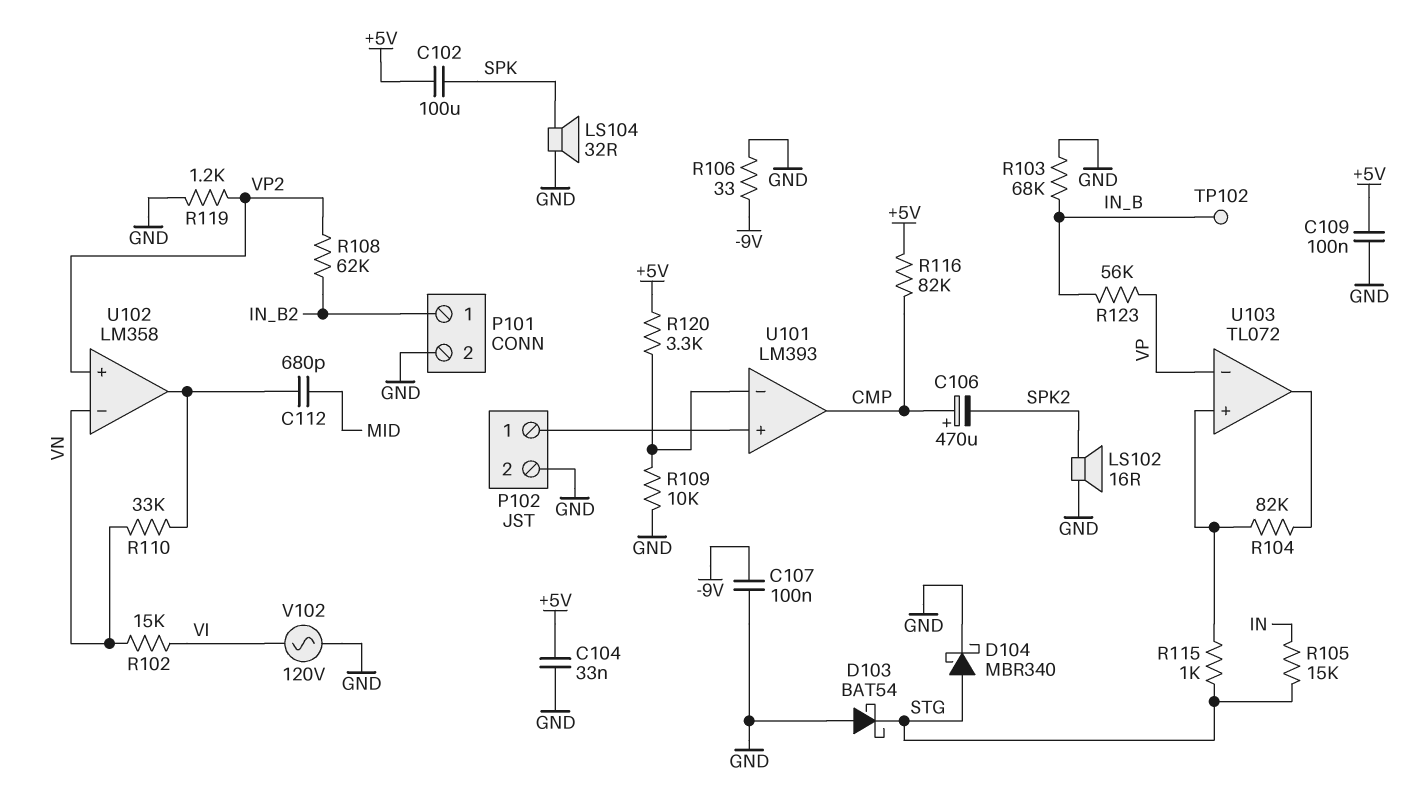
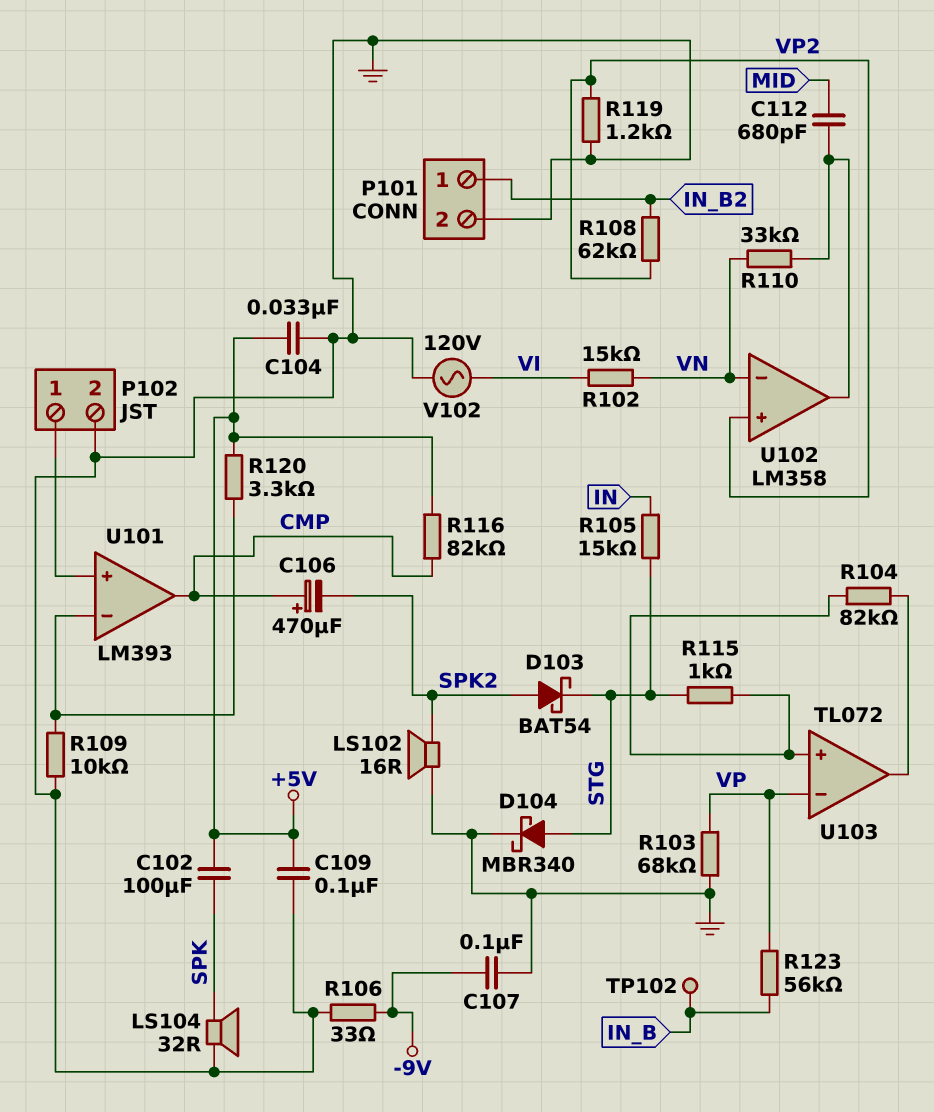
D103: schottky BAT54 (A GND, K STG) -> schottky BAT54 (A SPK2, K STG)
R103: 68k (GND, IN_B) -> 68k (GND, VP)

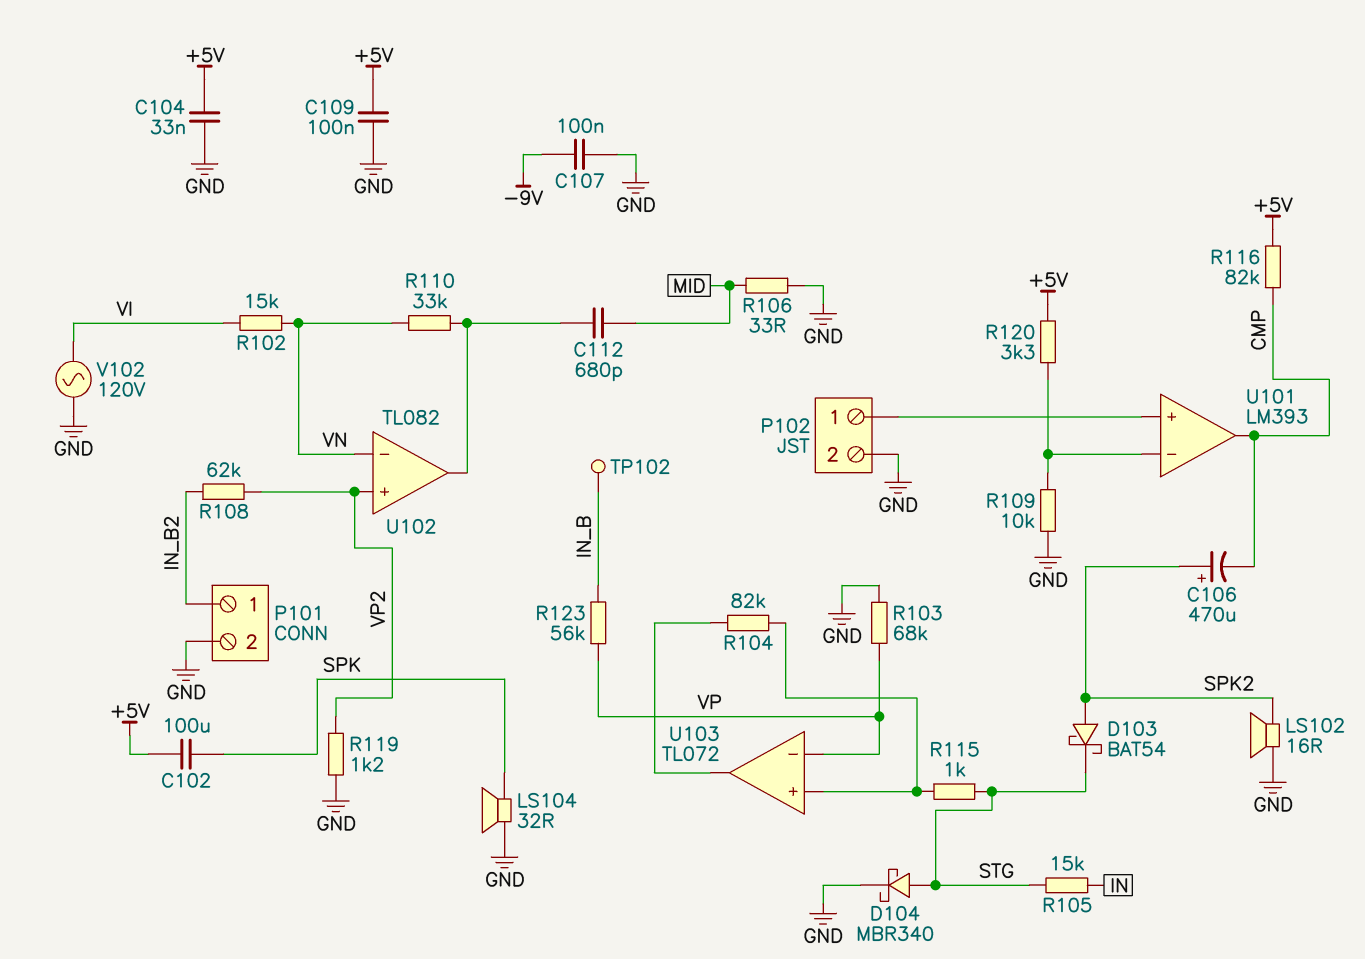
C106: 470uF (plus CMP, minus SPK2) -> 470uF (plus SPK2, minus CMP)
R106: 33 (-9V, GND) -> 33 (GND, MID)
U102: LM358 -> TL082

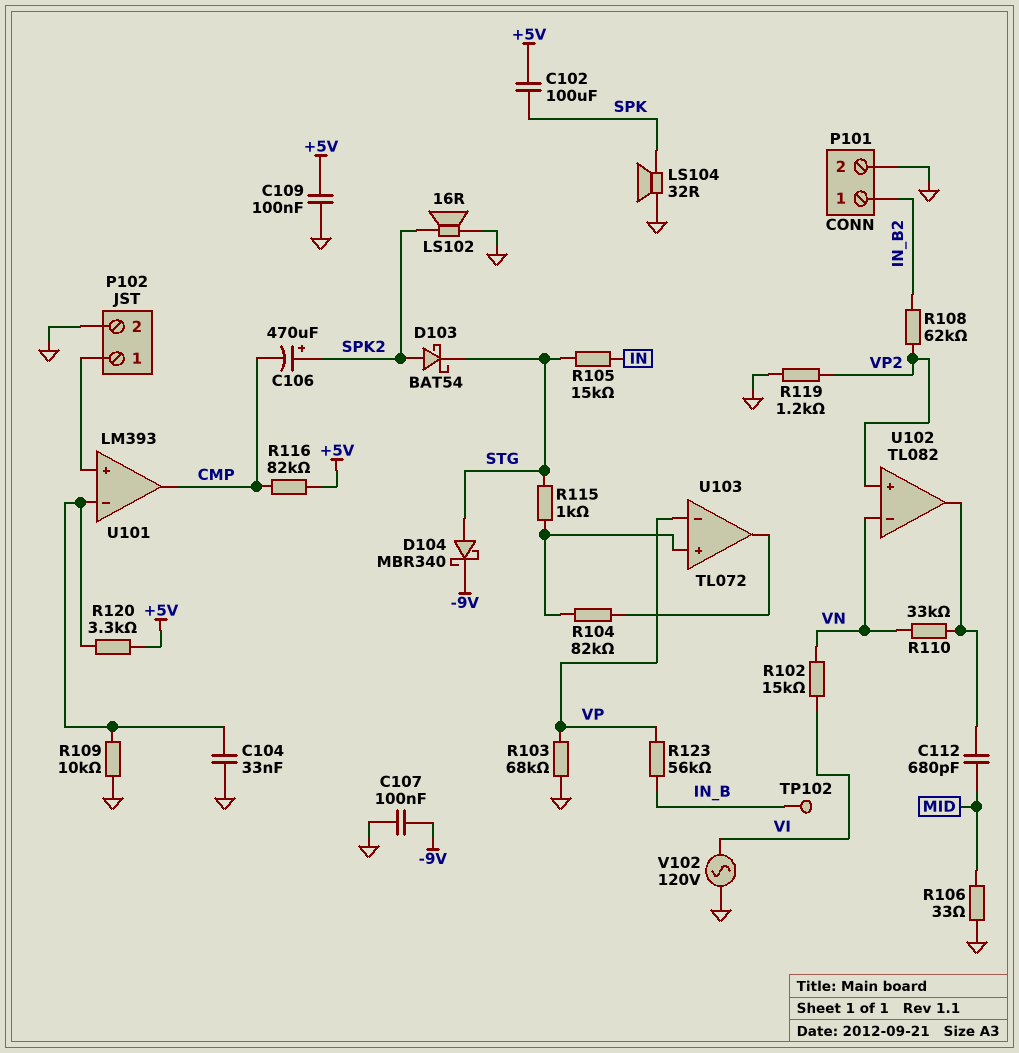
C104: 33nF (+5V, GND) -> 33nF (GND, U101/in-)
D104: schottky MBR340 (A STG, K GND) -> schottky MBR340 (A STG, K -9V)

